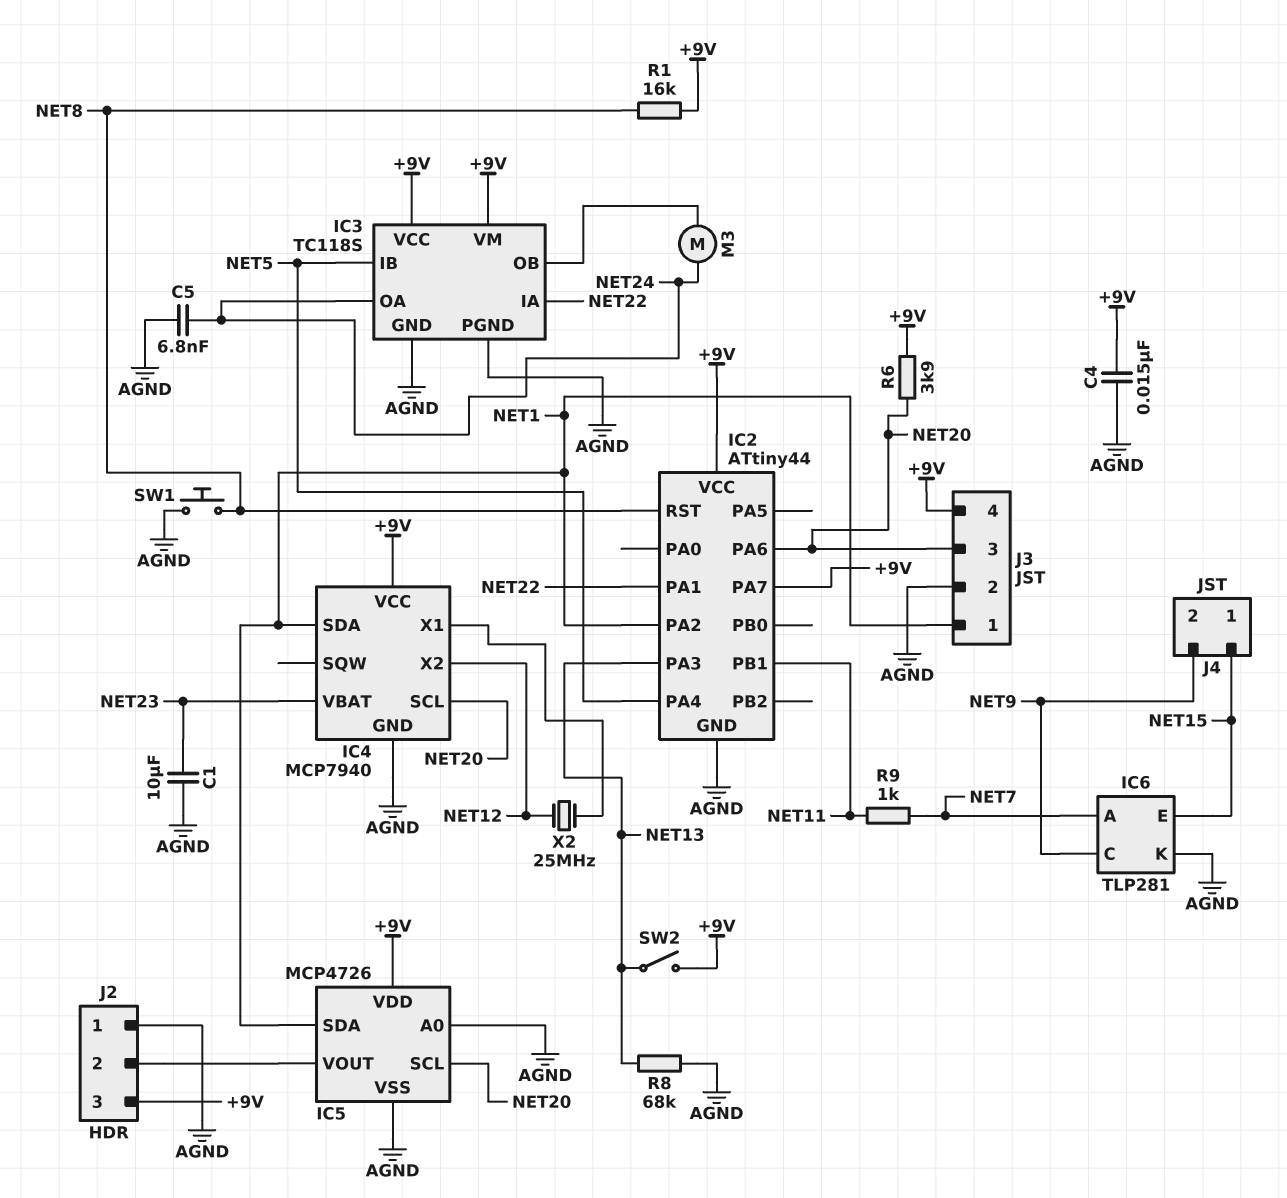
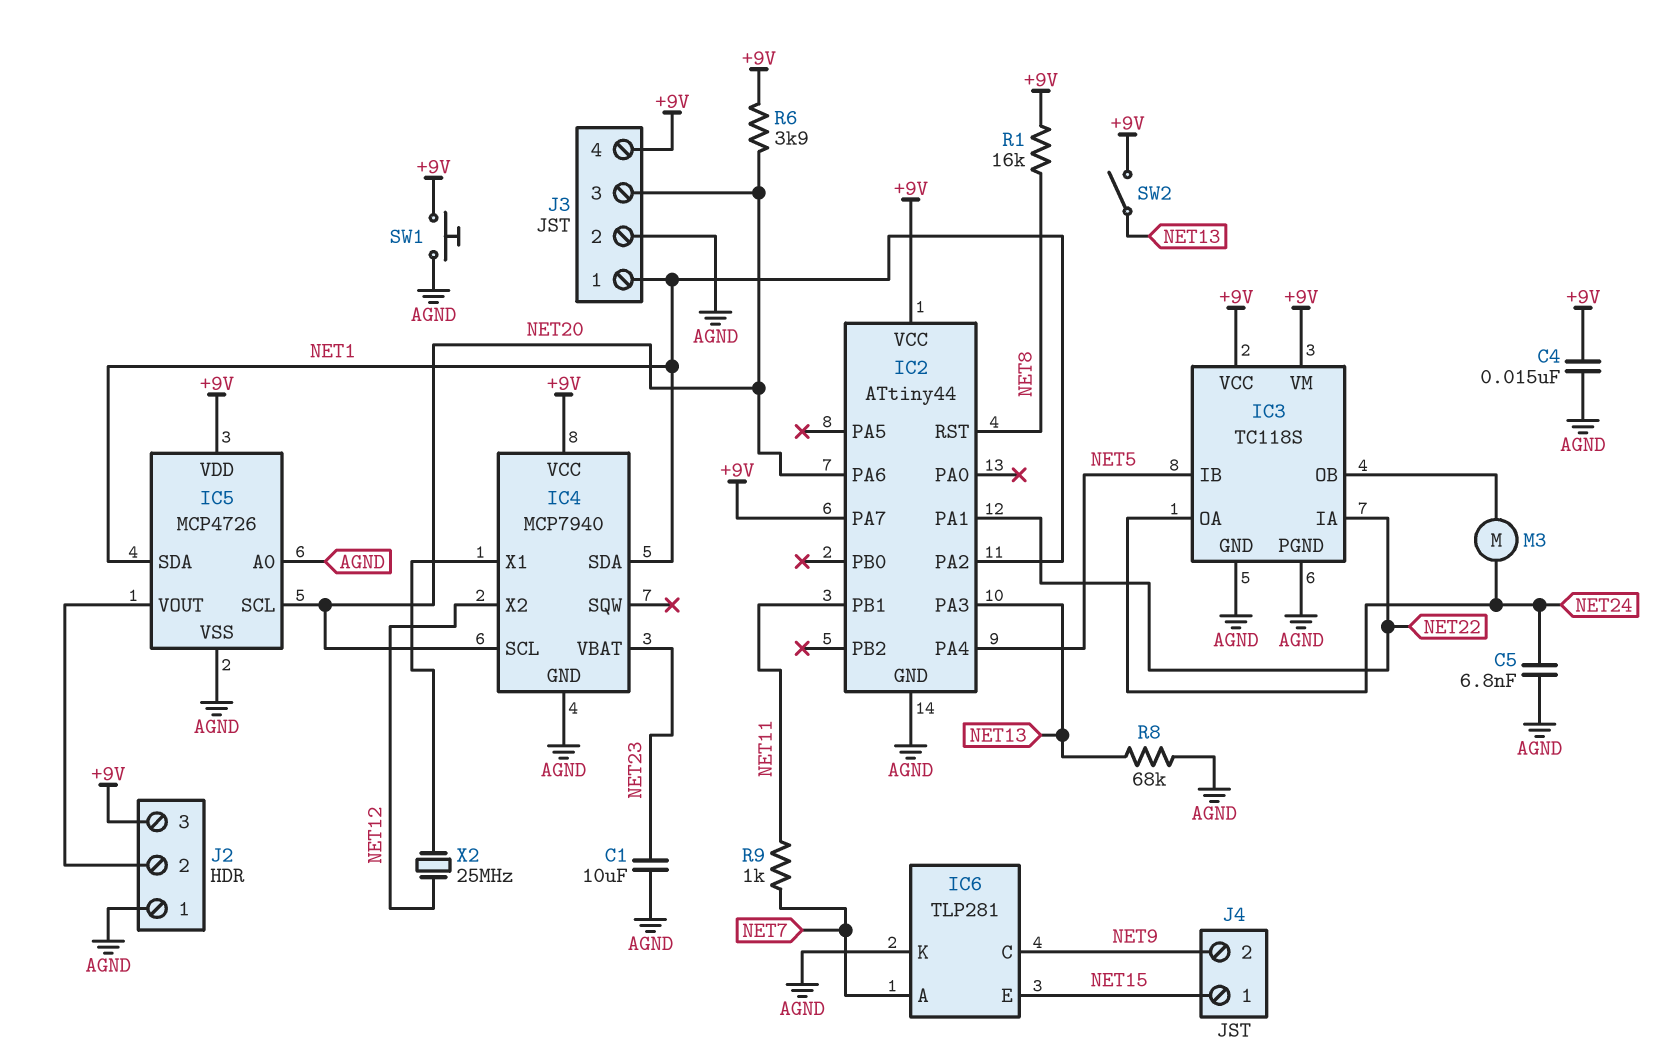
SW1: button (AGND, NET8) -> button (+9V, AGND)

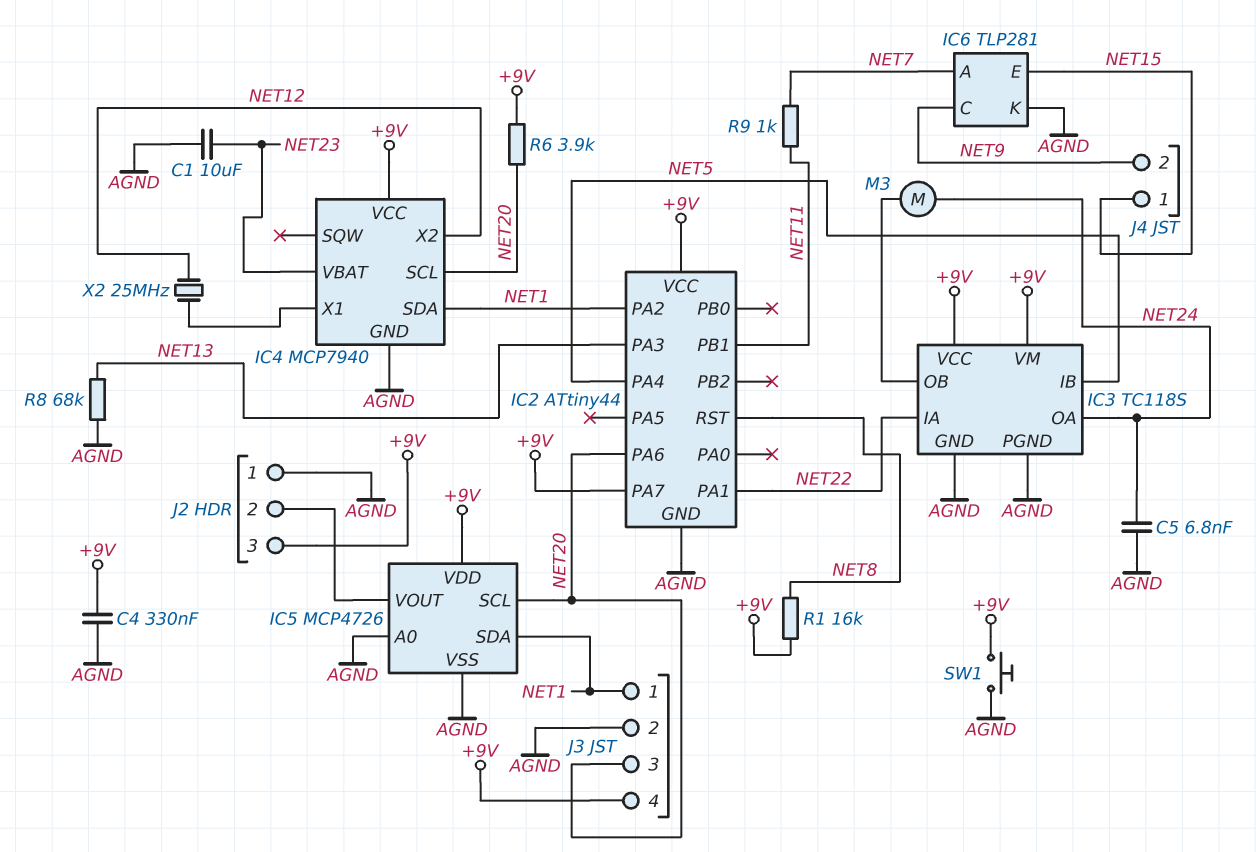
C4: 15nF (+9V, AGND) -> 330nF (+9V, AGND)
SW2: switch (+9V, NET13) -> none

